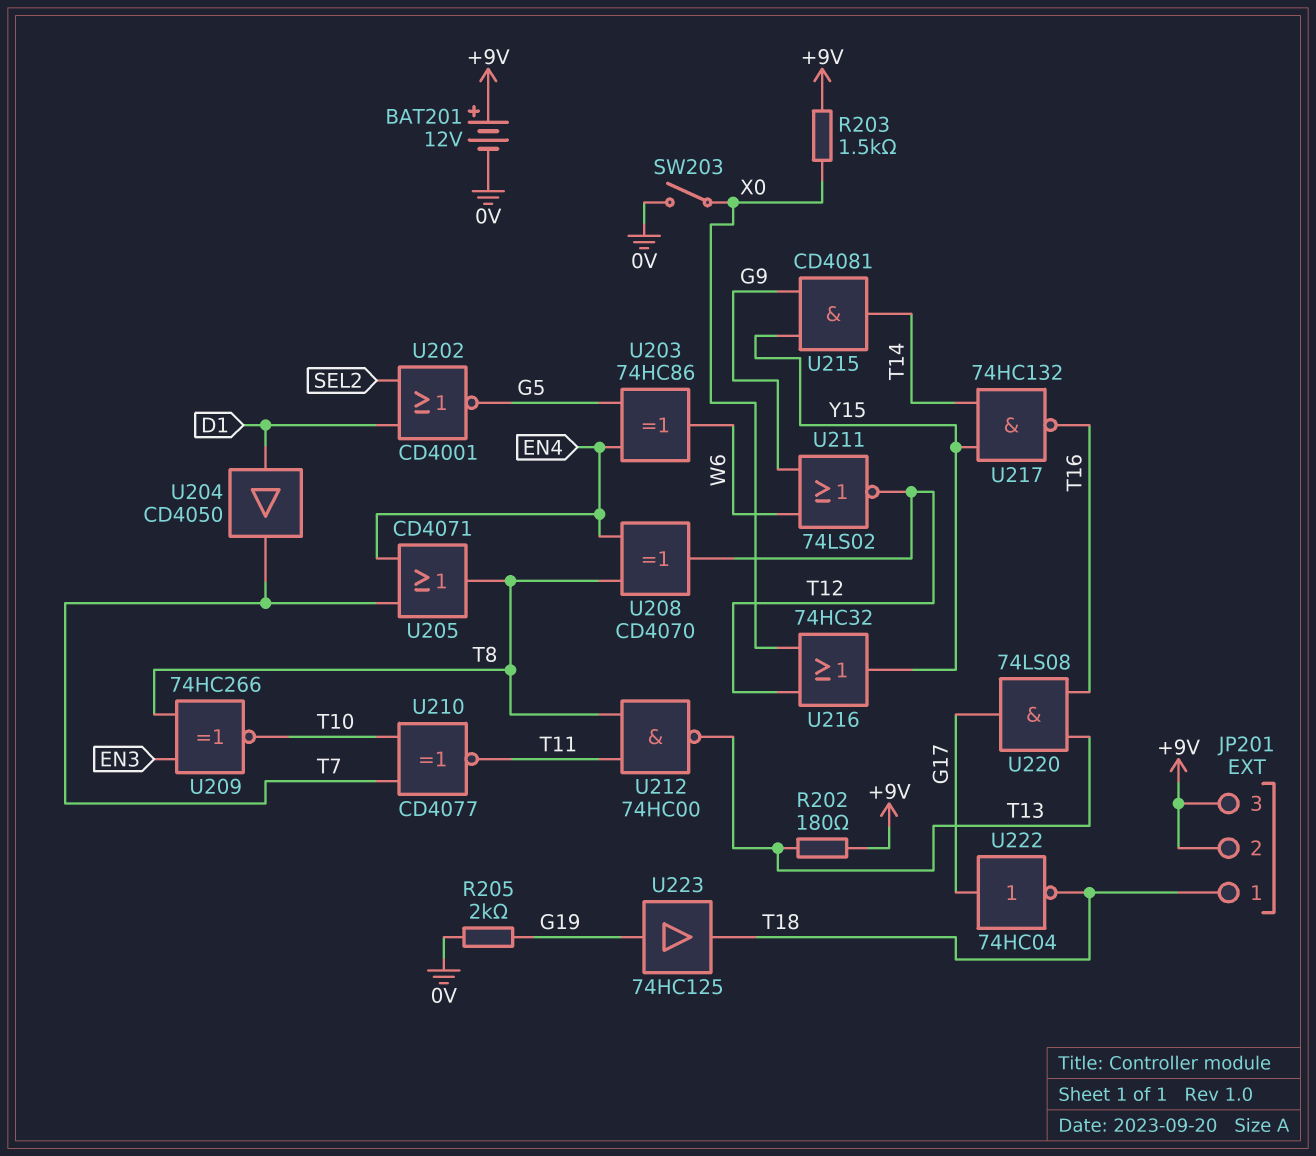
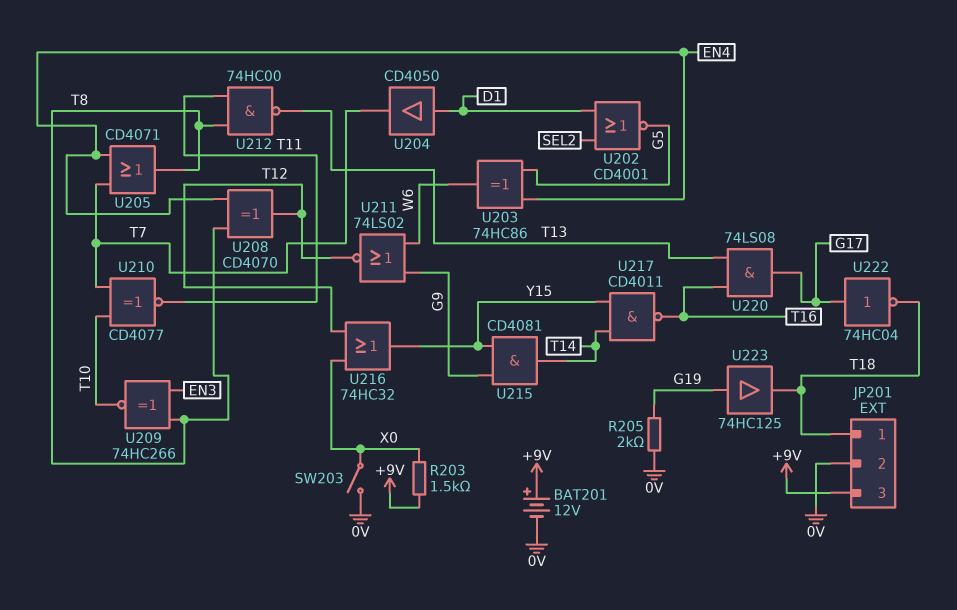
JP201 pin 2: +9V -> 0V
R202: 180 (+9V, T13) -> none
U217: NAND 74HC132 (in T14, in Y15, out T16) -> NAND CD4011 (in T14, in Y15, out T16)

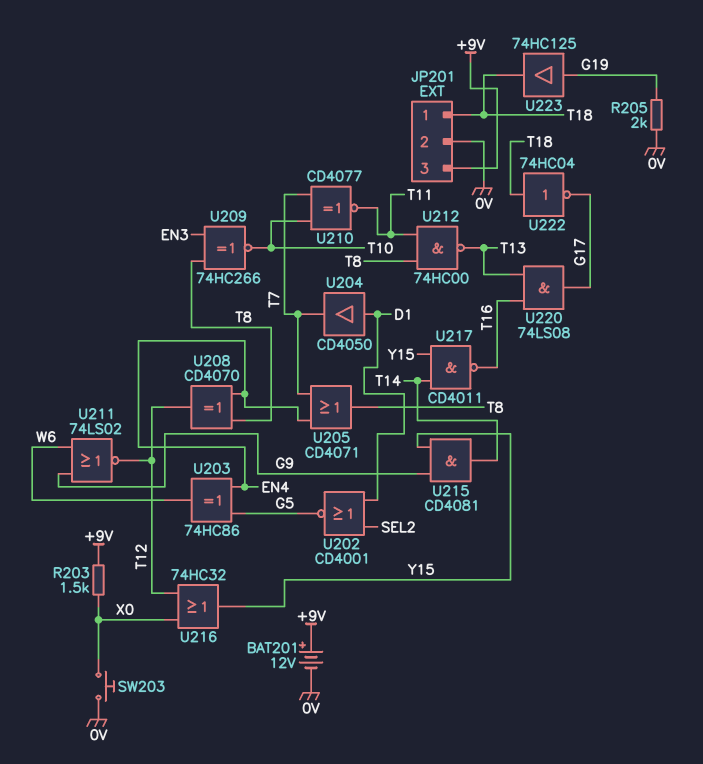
SW203: switch (0V, X0) -> button (0V, X0)
U222: NOT 74HC04 (in G17, out T18) -> NOT 74HC04 (in T18, out G17)

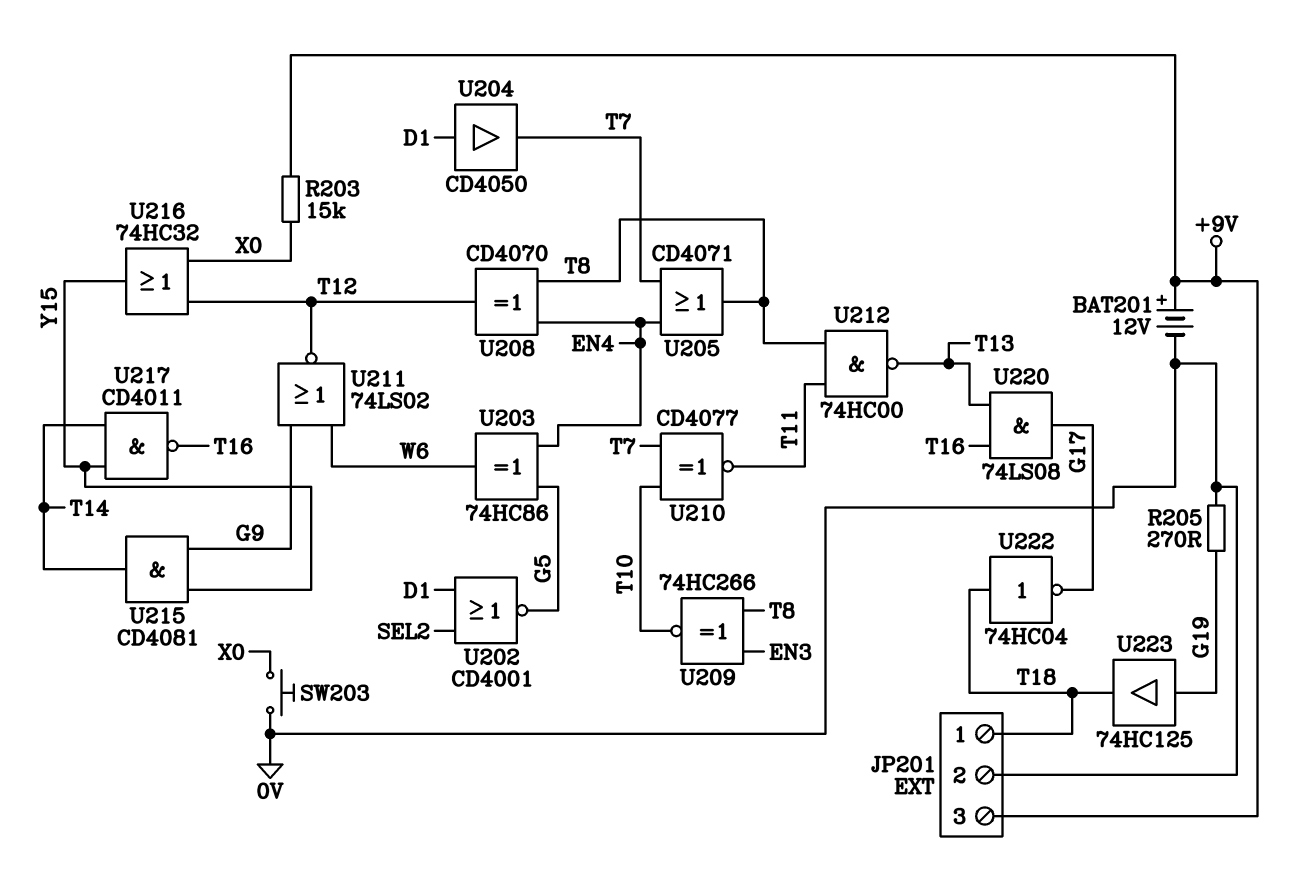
R203: 1.5k (+9V, X0) -> 15k (+9V, X0)
R205: 2k (0V, G19) -> 270 (0V, G19)

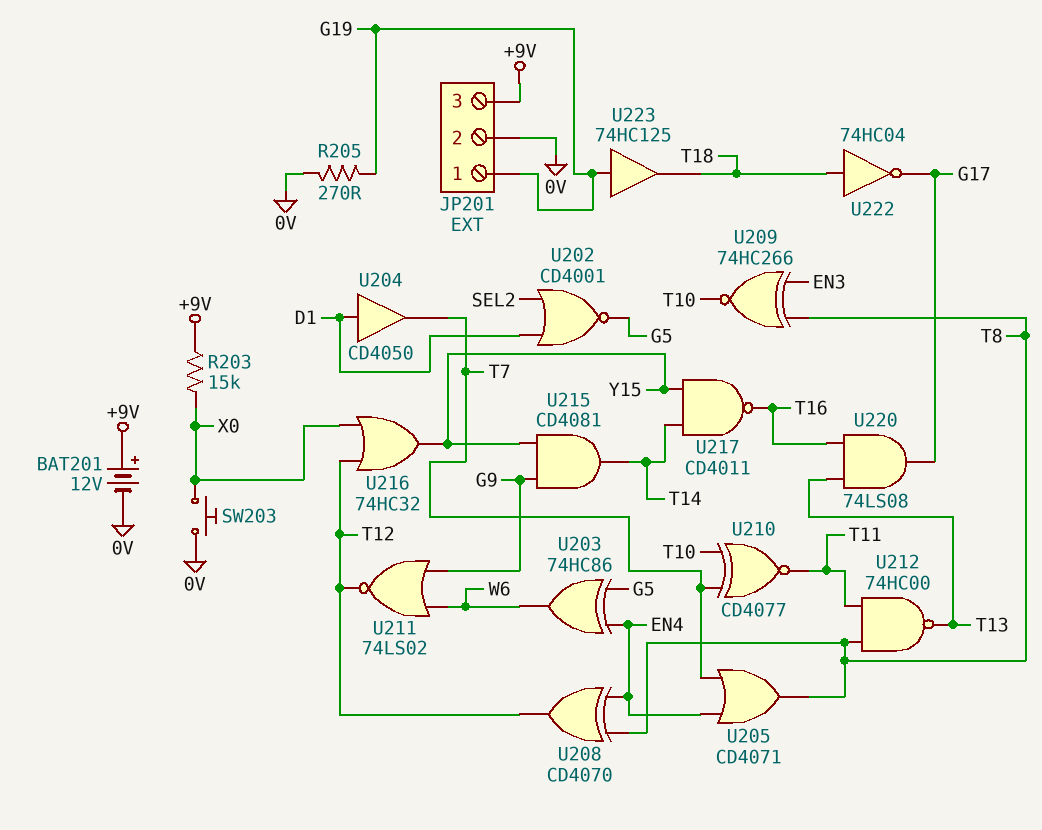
JP201 pin 1: T18 -> G19

